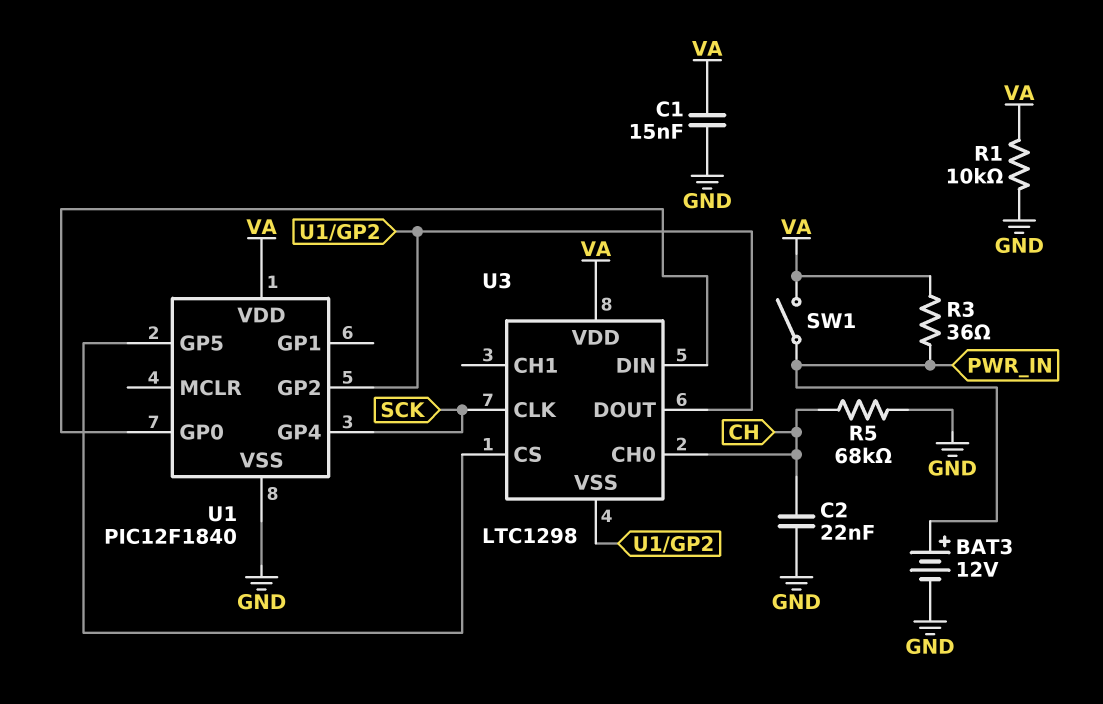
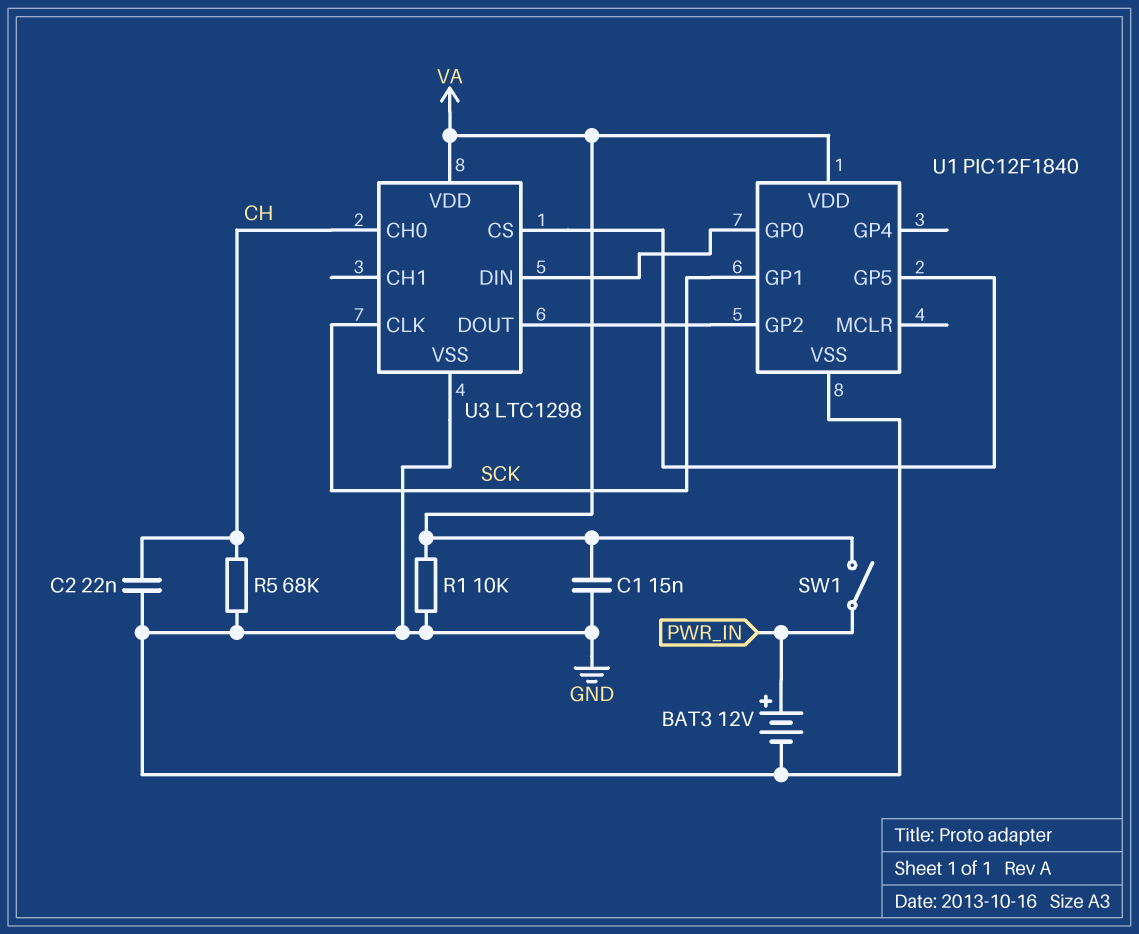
R3: 36 (PWR_IN, VA) -> none
U1 pin GP1: none -> SCK
U1 pin GP4: SCK -> none
U3 pin VSS: U1/GP2 -> GND

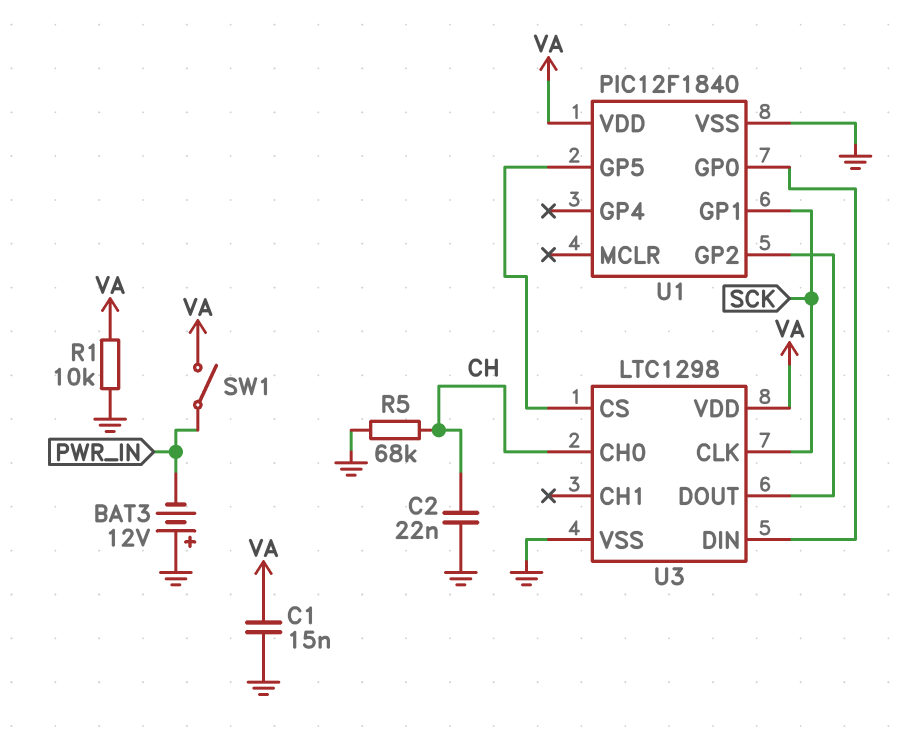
BAT3: 12V (plus PWR_IN, minus GND) -> 12V (plus GND, minus PWR_IN)

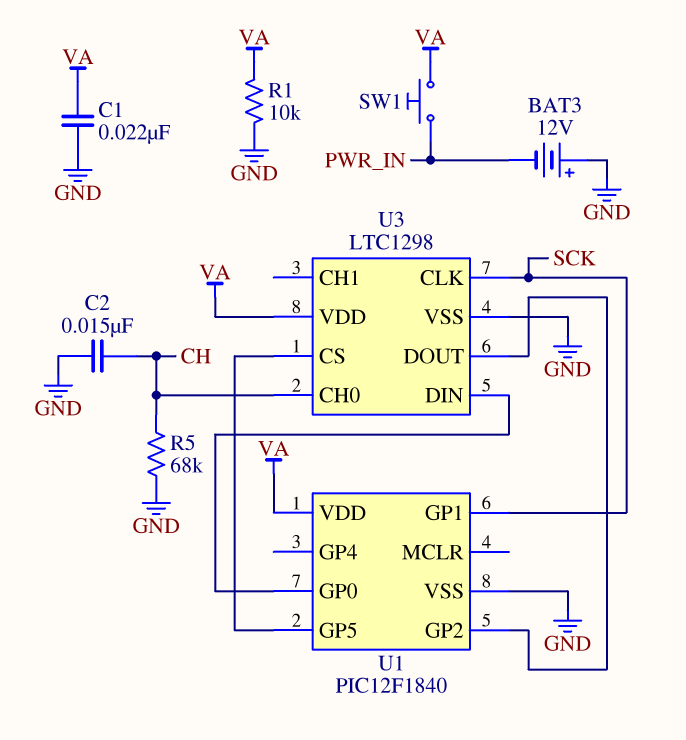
C1: 15nF (GND, VA) -> 22nF (GND, VA)
C2: 22nF (CH, GND) -> 15nF (CH, GND)
SW1: switch (PWR_IN, VA) -> button (PWR_IN, VA)

